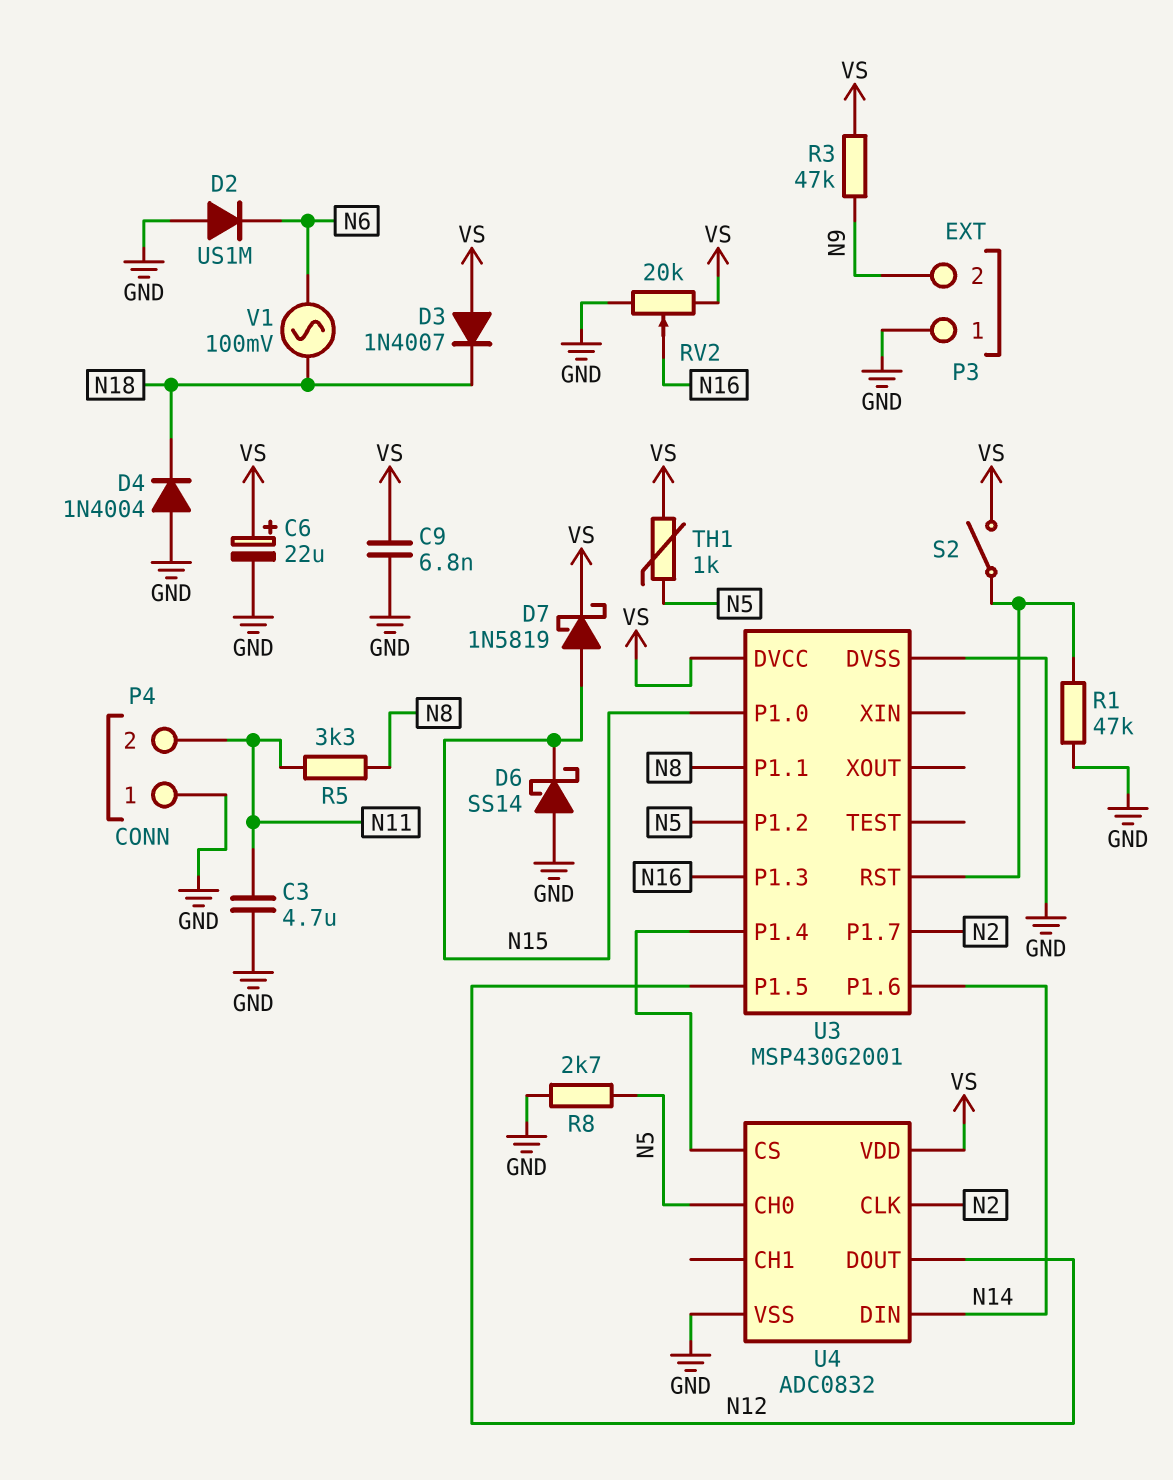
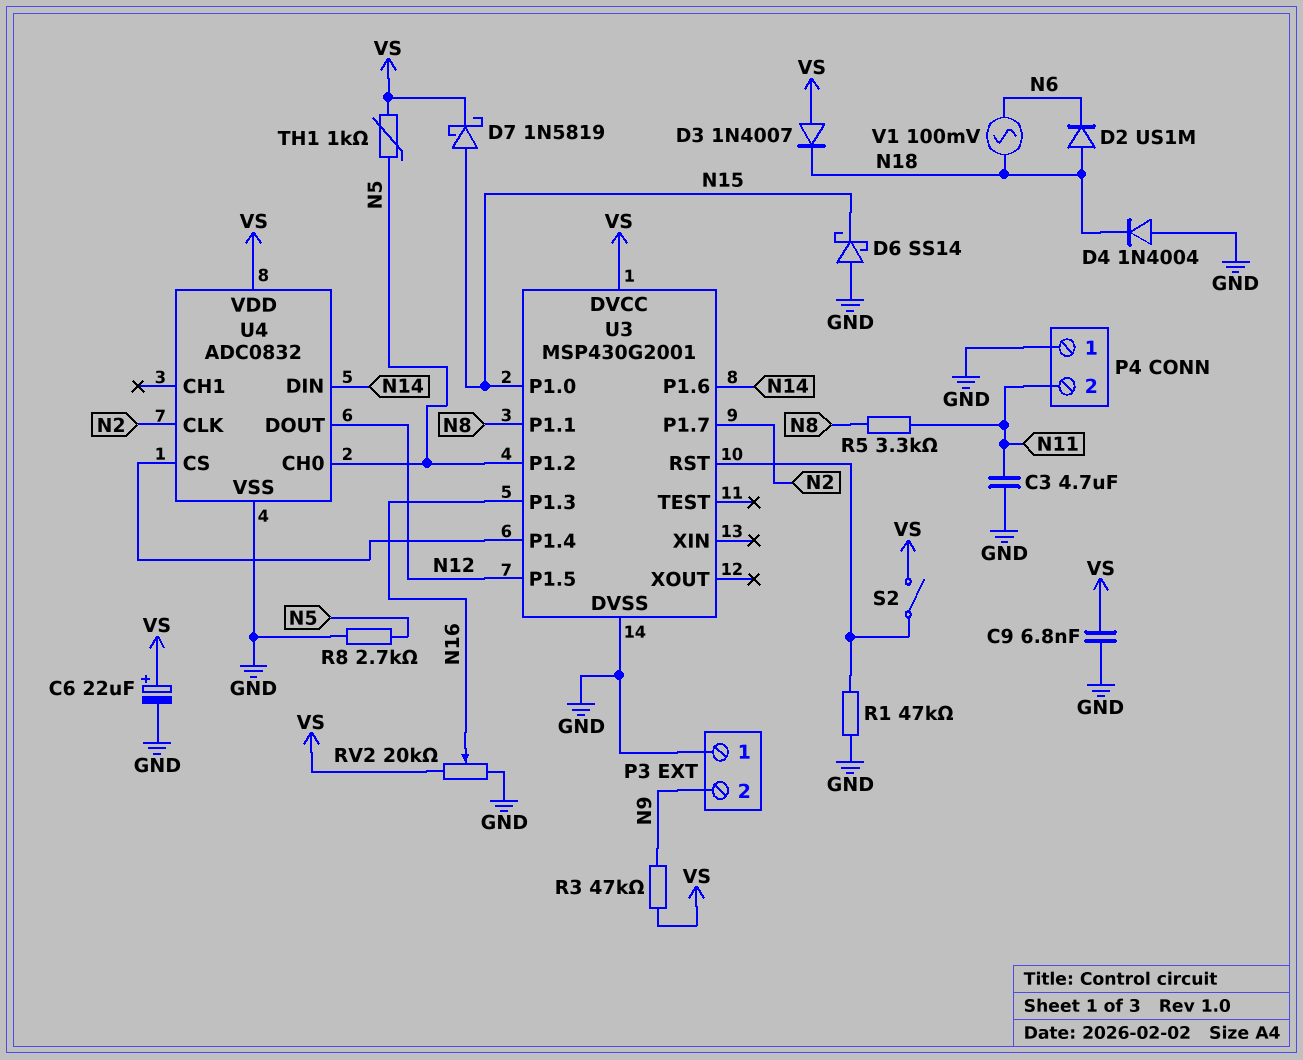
D2: diode US1M (A GND, K N6) -> diode US1M (A N18, K N6)

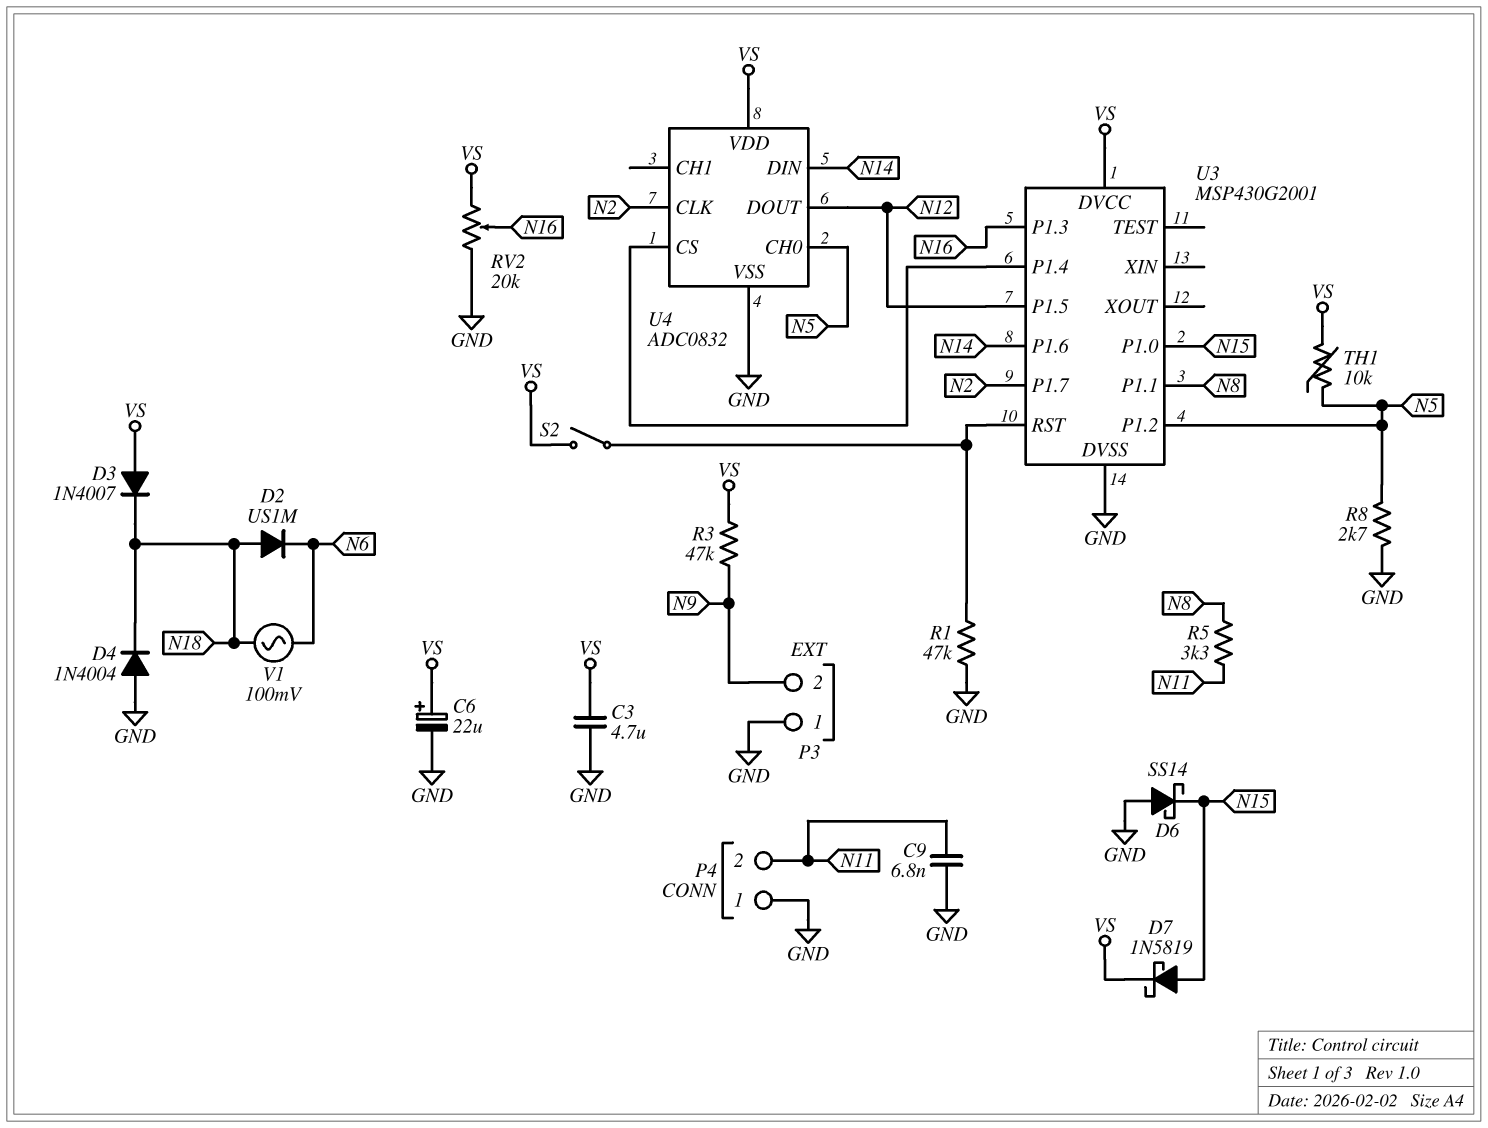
C3: 4.7uF (GND, N11) -> 4.7uF (GND, VS)
C9: 6.8nF (GND, VS) -> 6.8nF (GND, N11)
TH1: 1k (N5, VS) -> 10k (N5, VS)

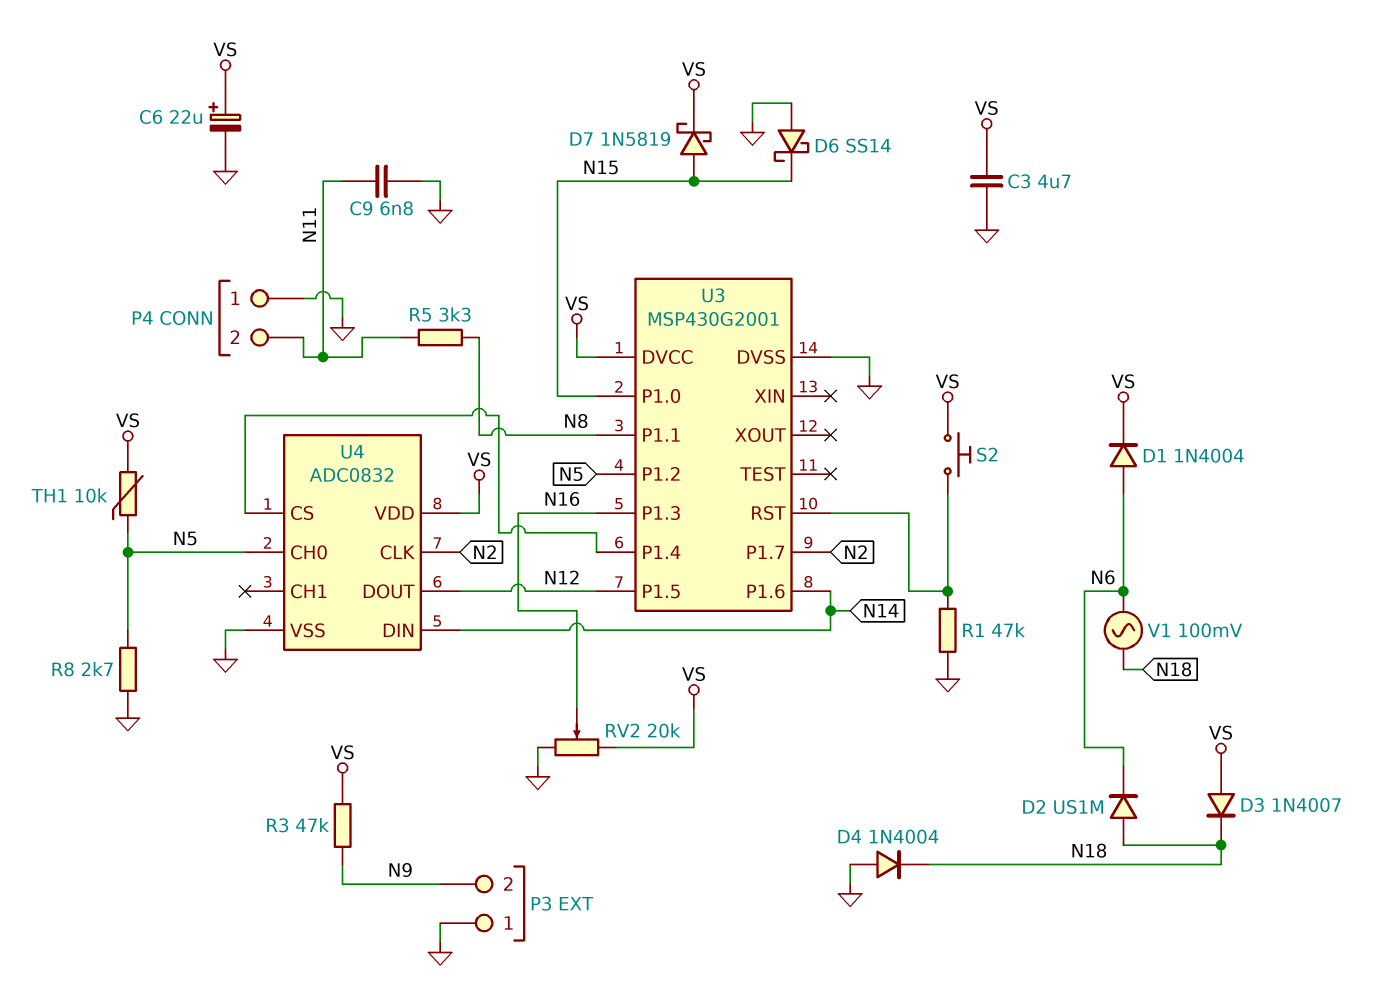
D1: none -> diode 1N4004 (A N6, K VS)
S2: switch (U3/RST, VS) -> button (U3/RST, VS)

